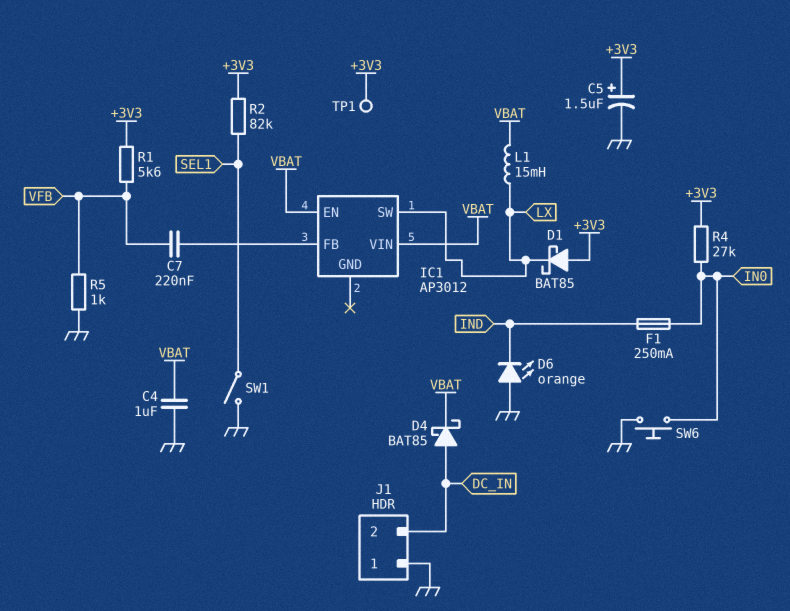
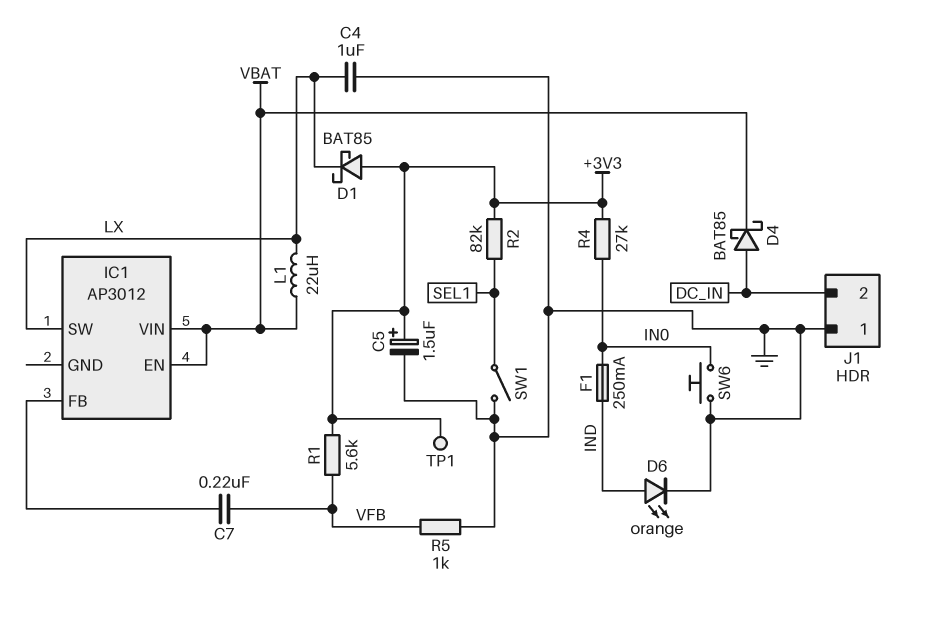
C4: 1uF (GND, VBAT) -> 1uF (GND, LX)
D6: LED orange (A GND, K IND) -> LED orange (A IND, K GND)
L1: 15mH (LX, VBAT) -> 22uH (LX, VBAT)

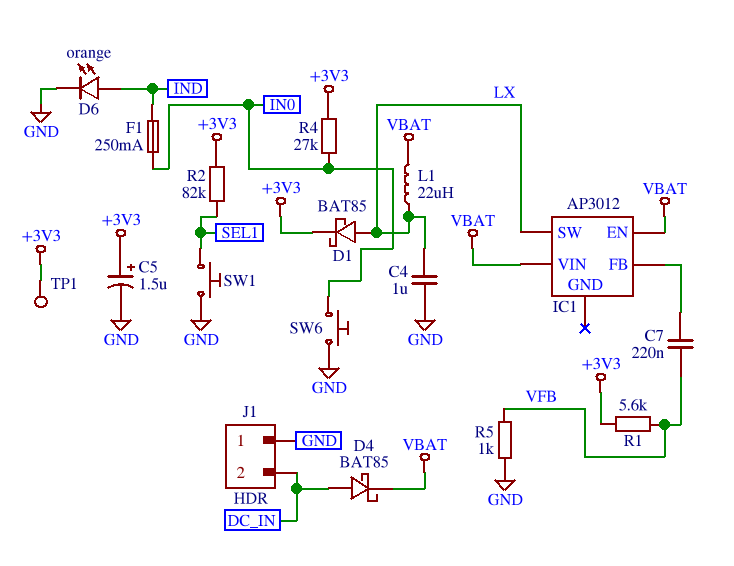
D1: schottky BAT85 (A +3V3, K LX) -> schottky BAT85 (A LX, K +3V3)
SW1: switch (GND, SEL1) -> button (GND, SEL1)

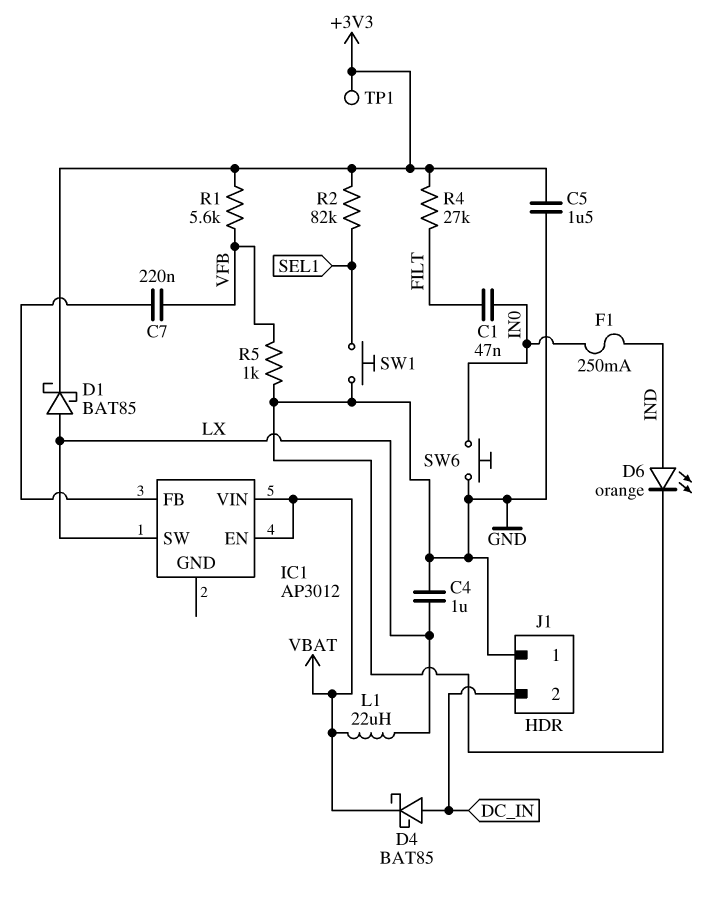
C1: none -> 47nF (FILT, IN0)
C5: 1.5uF (plus +3V3, minus GND) -> 1.5uF (+3V3, GND)
R4: 27k (+3V3, IN0) -> 27k (+3V3, FILT)

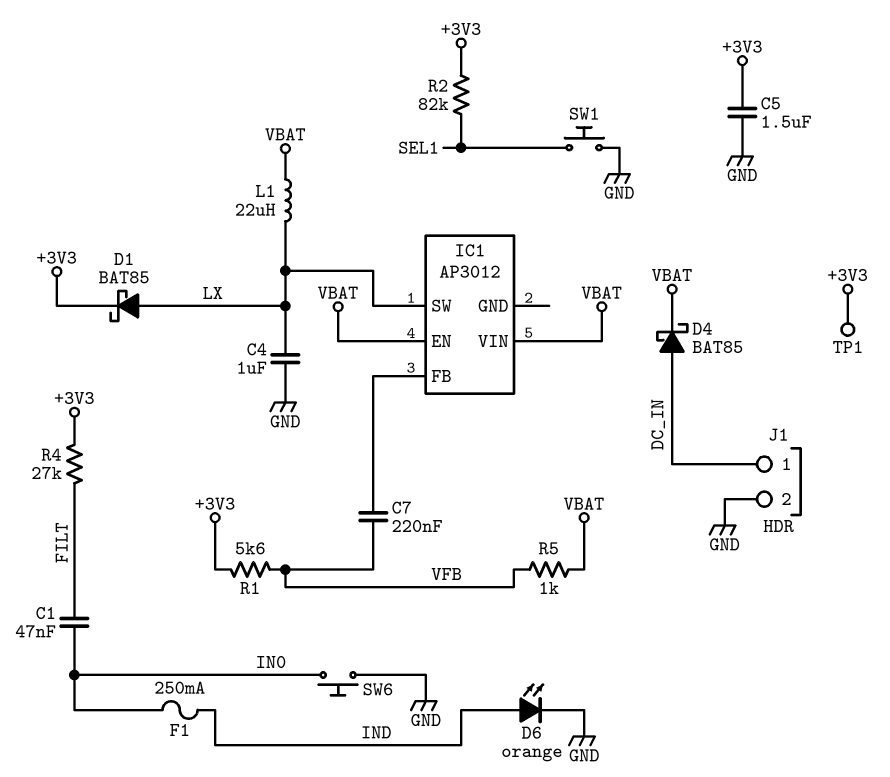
J1 pin 1: GND -> DC_IN
J1 pin 2: DC_IN -> GND
R5: 1k (GND, VFB) -> 1k (VBAT, VFB)

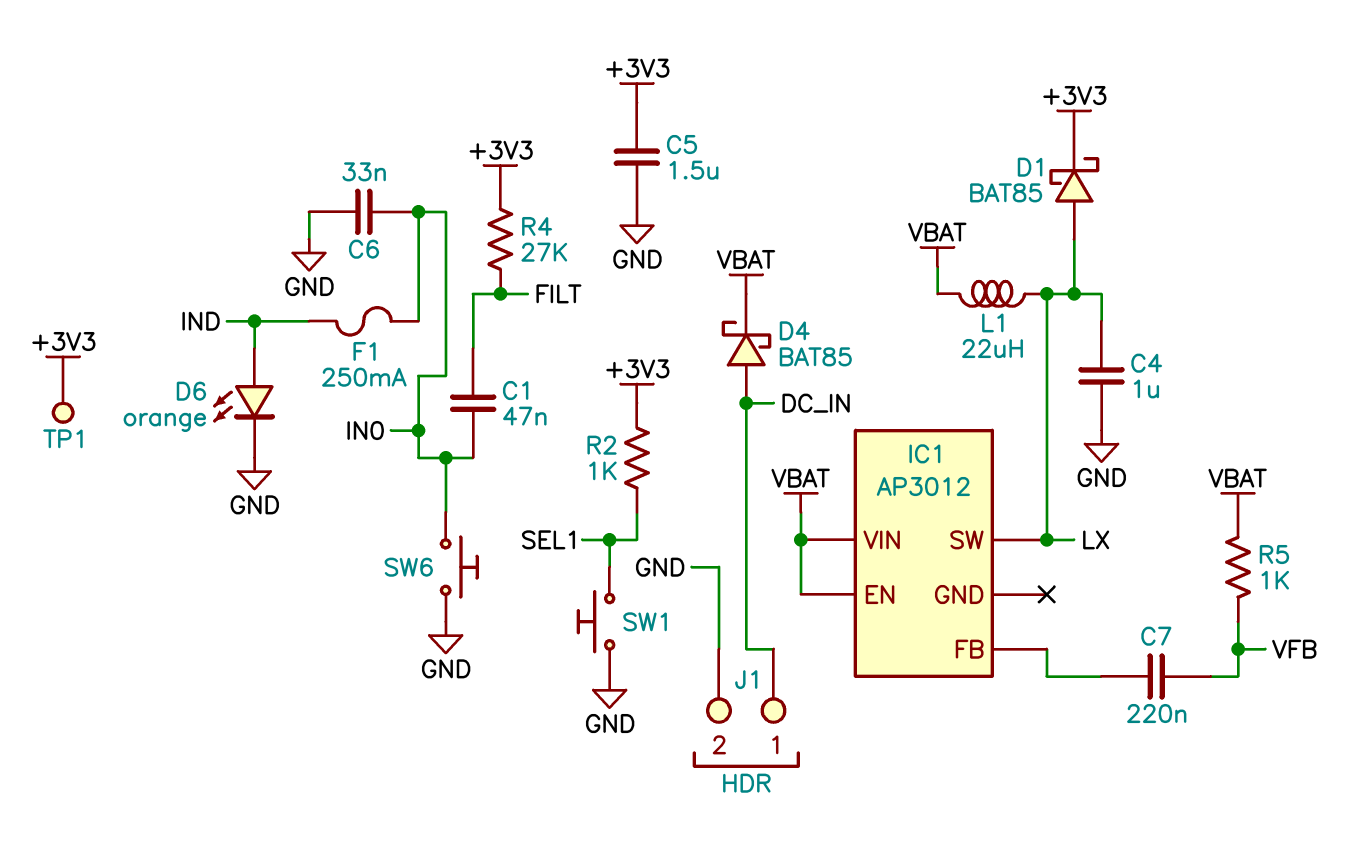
C6: none -> 33nF (GND, IN0)
R1: 5.6k (+3V3, VFB) -> none
R2: 82k (+3V3, SEL1) -> 1k (+3V3, SEL1)

